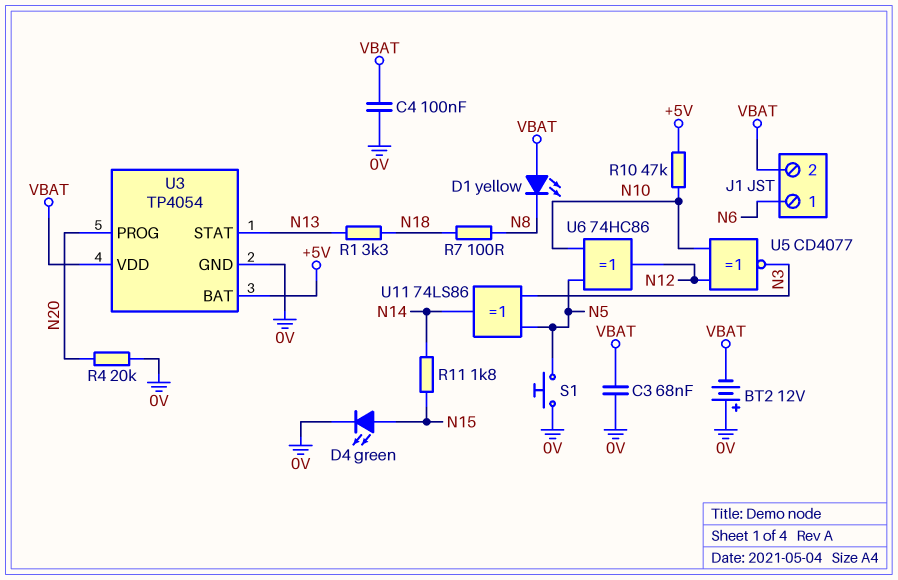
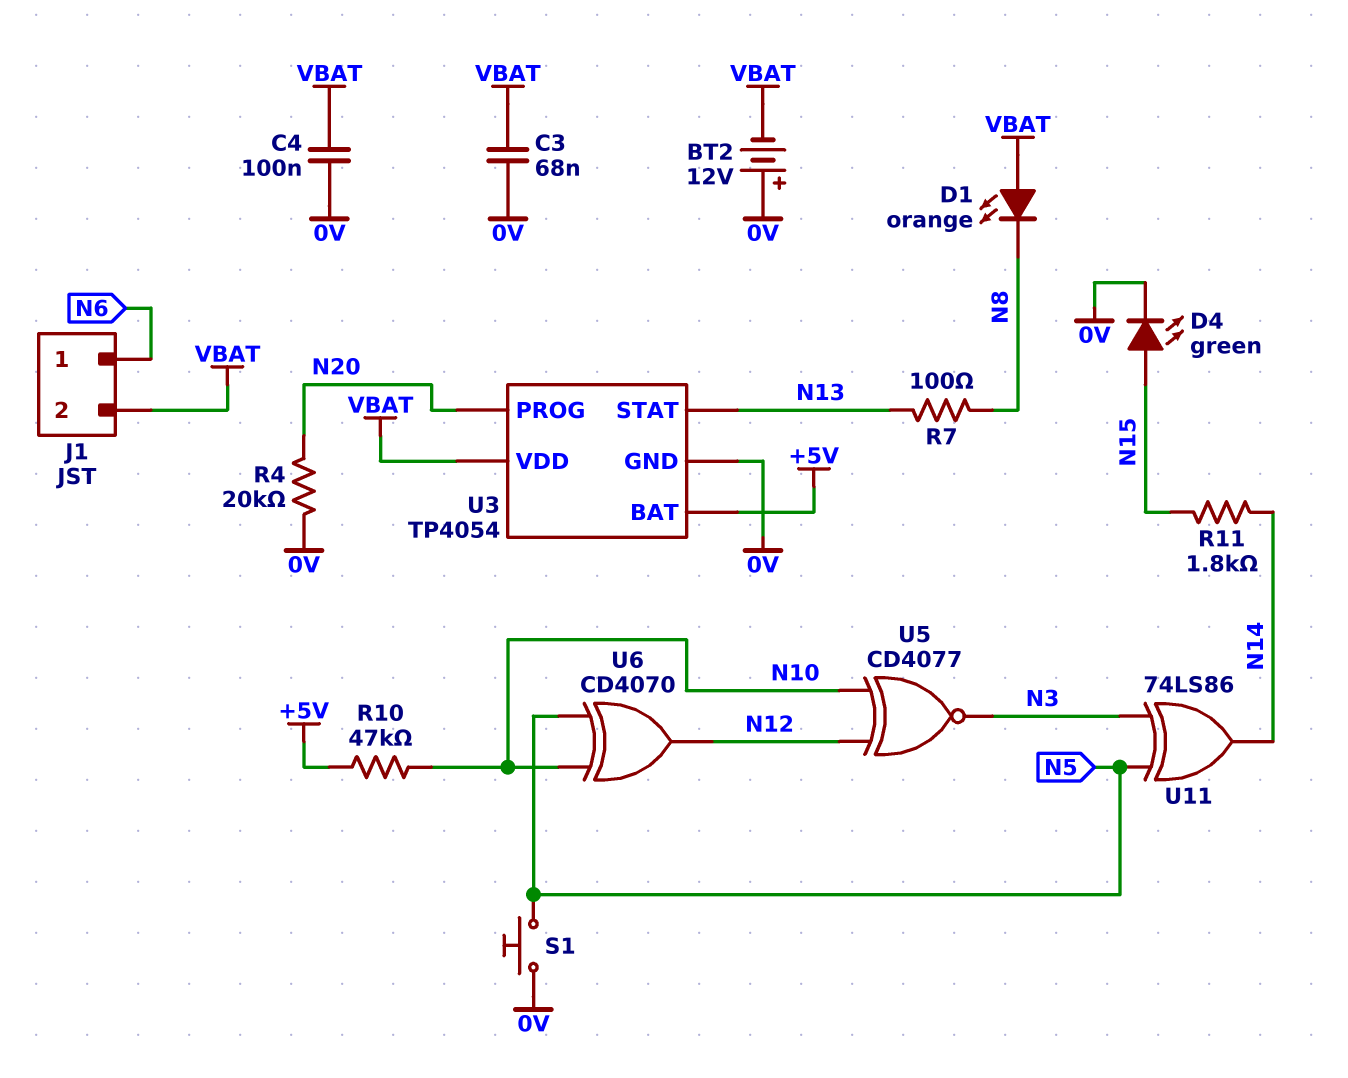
D1: LED yellow (A VBAT, K N8) -> LED orange (A VBAT, K N8)
R1: 3.3k (N13, N18) -> none
R7: 100 (N8, N18) -> 100 (N8, N13)
U6: XOR 74HC86 (in N5, in N10, out N12) -> XOR CD4070 (in N5, in N10, out N12)

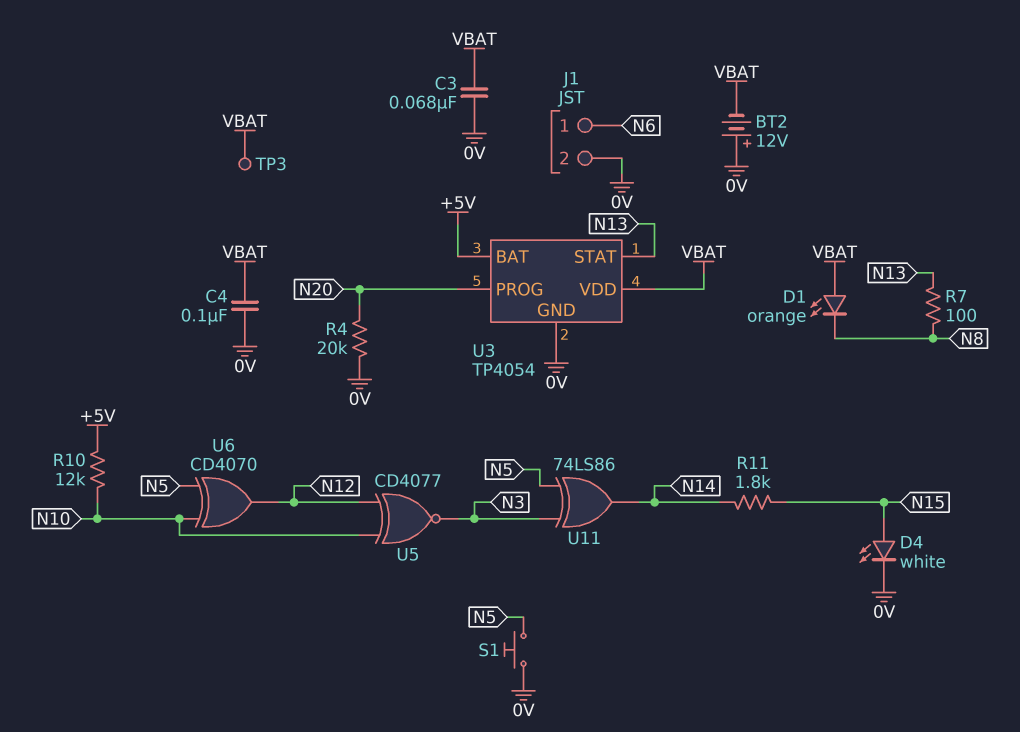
D4: LED green (A N15, K 0V) -> LED white (A N15, K 0V)
J1 pin 2: VBAT -> 0V
R10: 47k (+5V, N10) -> 12k (+5V, N10)
TP3: none -> test point (VBAT)

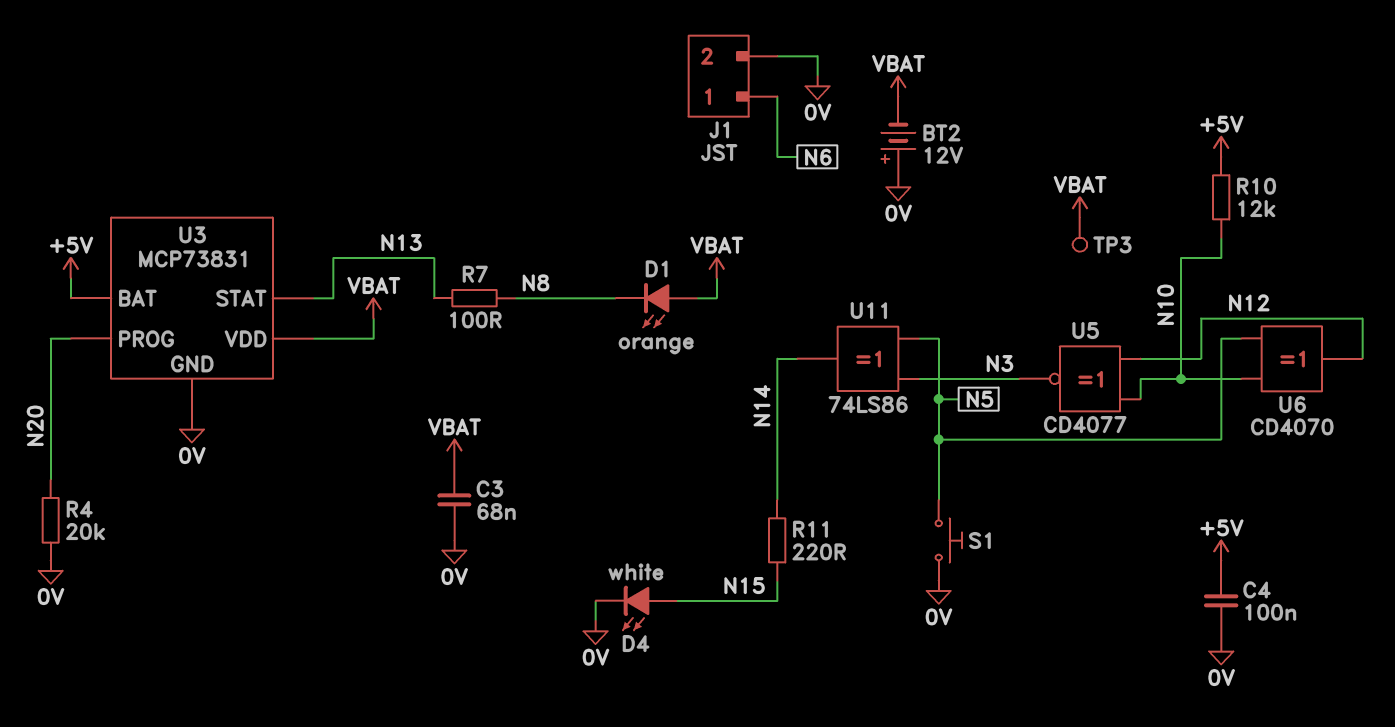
C4: 100nF (0V, VBAT) -> 100nF (+5V, 0V)
R11: 1.8k (N14, N15) -> 220 (N14, N15)
U3: TP4054 -> MCP73831

